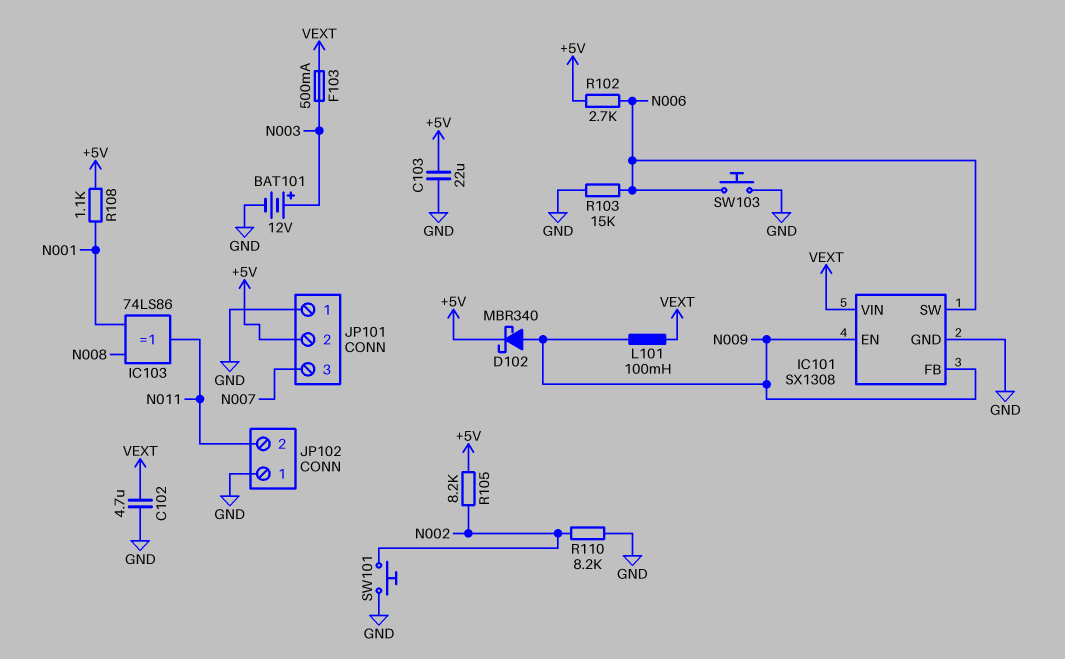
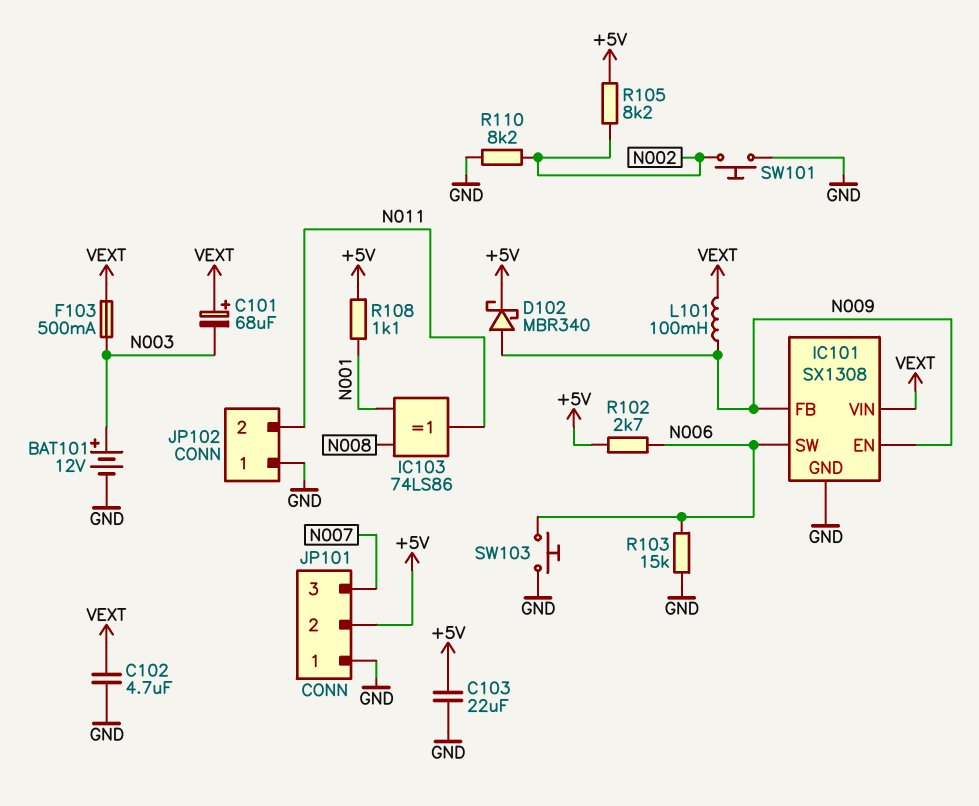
C101: none -> 68uF (plus VEXT, minus N003)

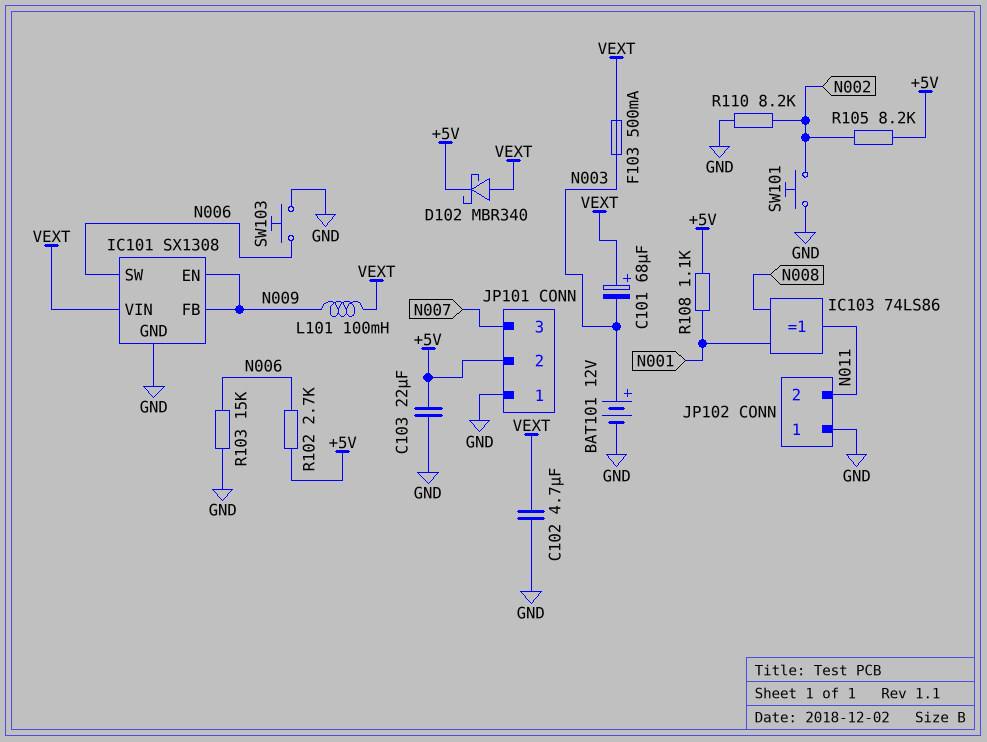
D102: schottky MBR340 (A N009, K +5V) -> schottky MBR340 (A VEXT, K +5V)

